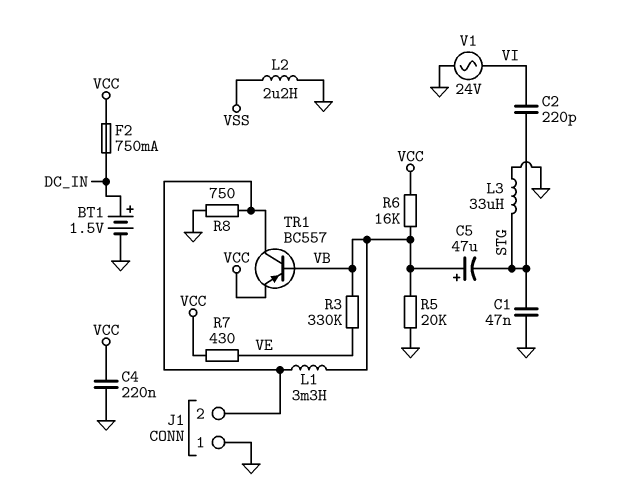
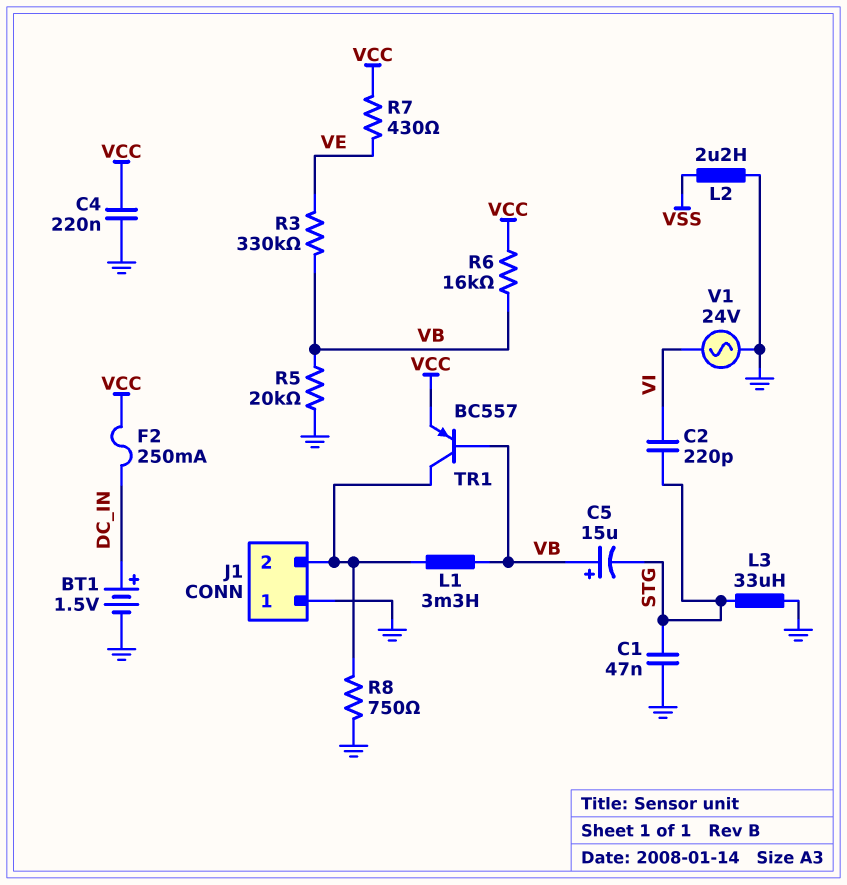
C5: 47uF (plus VB, minus STG) -> 15uF (plus VB, minus STG)
F2: 750mA (DC_IN, VCC) -> 250mA (DC_IN, VCC)

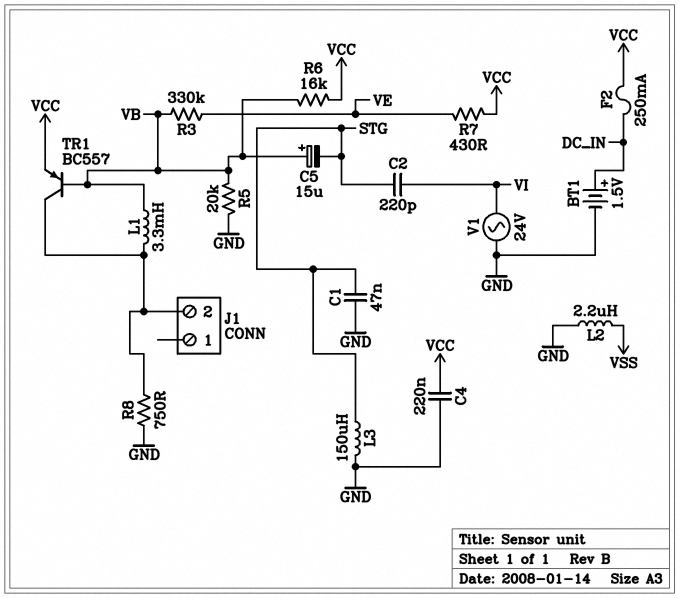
J1 pin 1: GND -> none
L3: 33uH (GND, STG) -> 150uH (GND, STG)

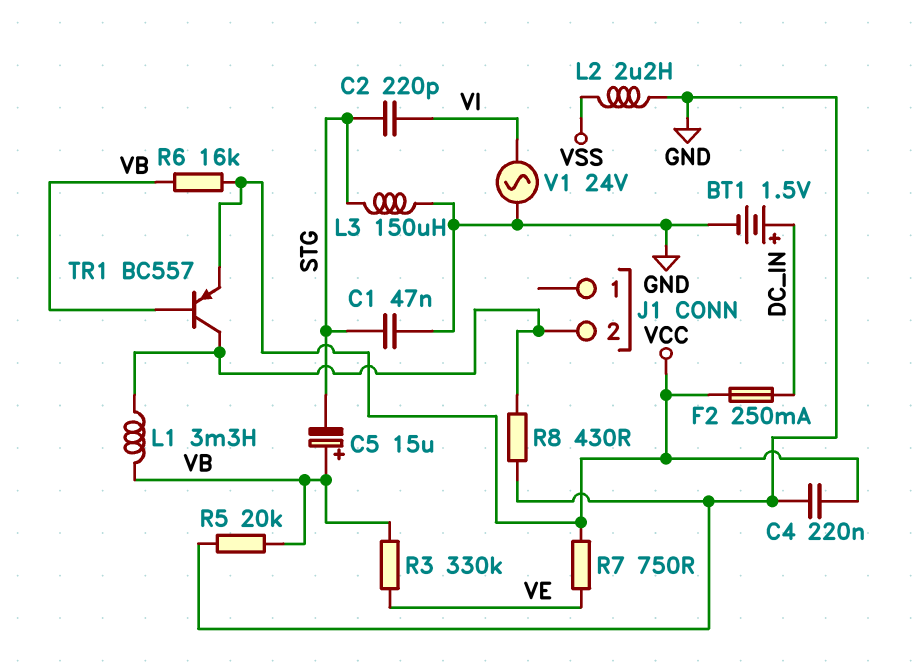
R7: 430 (VCC, VE) -> 750 (VCC, VE)
R8: 750 (GND, J1/2) -> 430 (GND, J1/2)

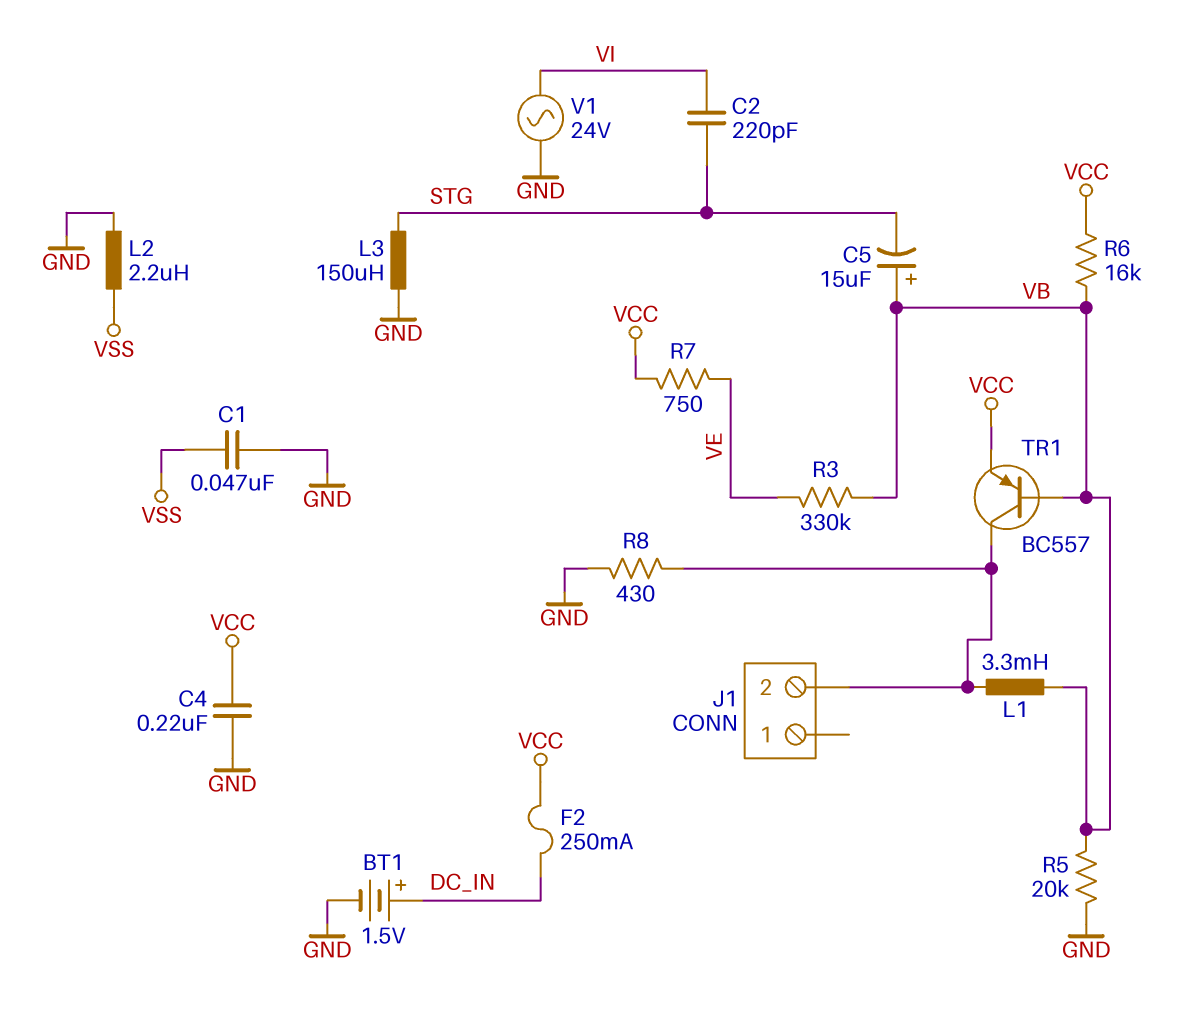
C1: 47nF (GND, STG) -> 47nF (GND, VSS)

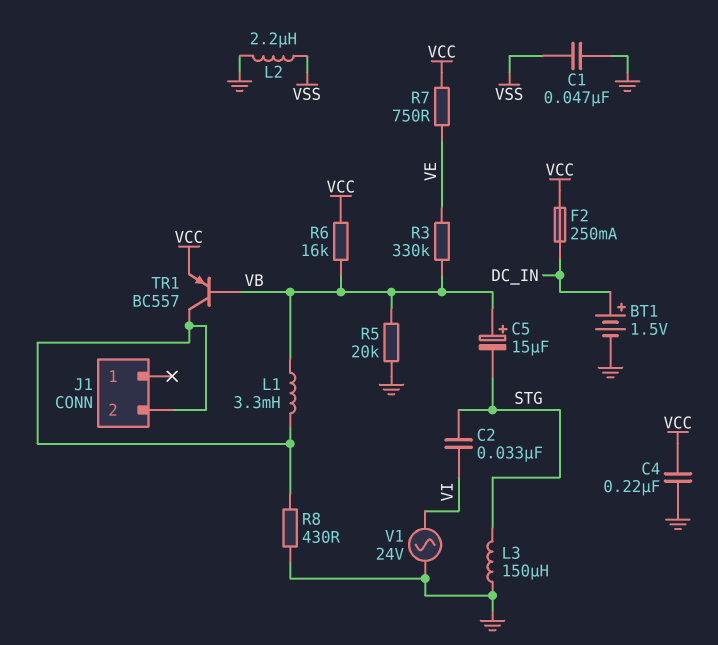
C2: 220pF (STG, VI) -> 33nF (STG, VI)

